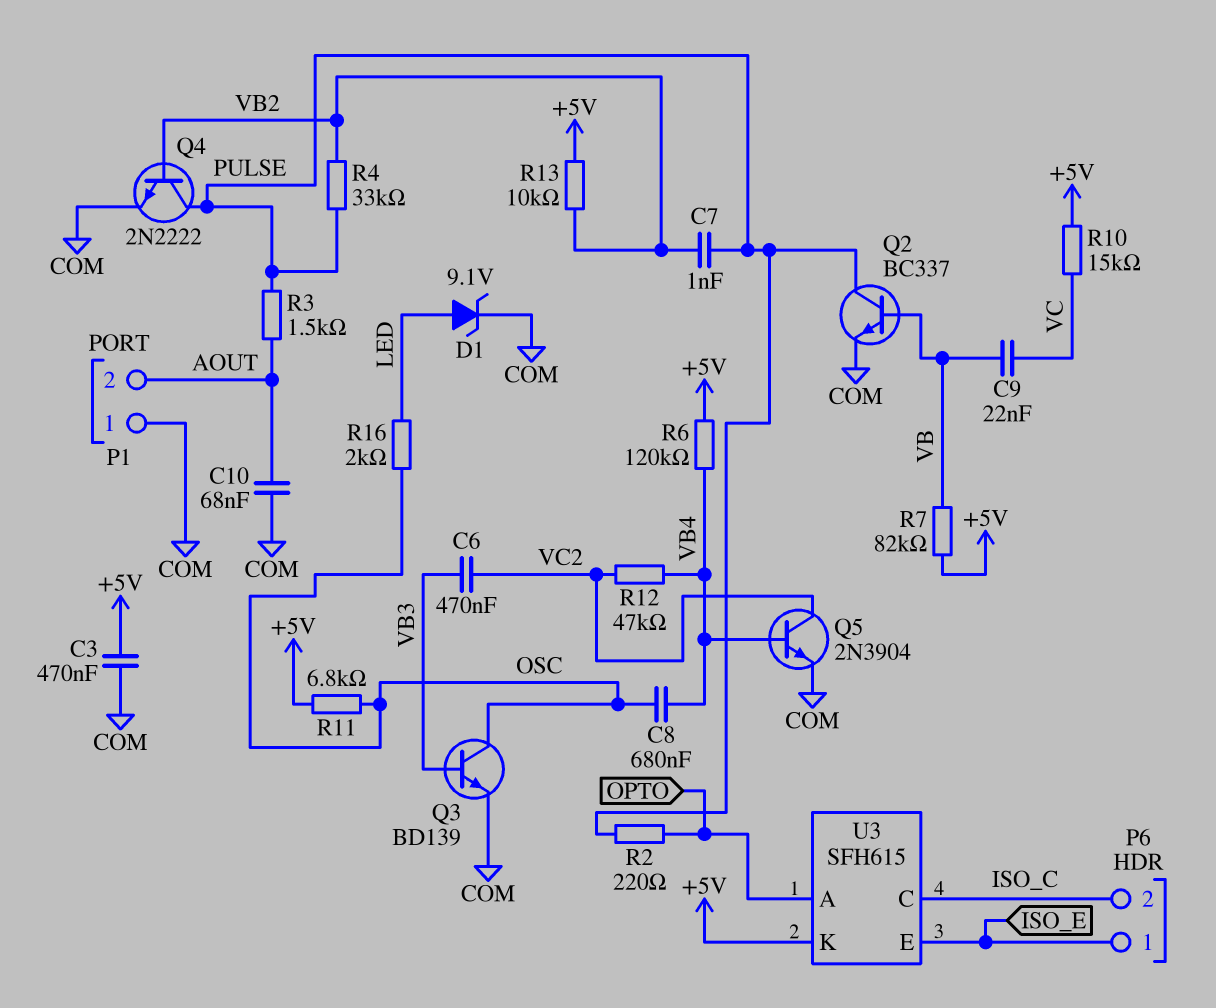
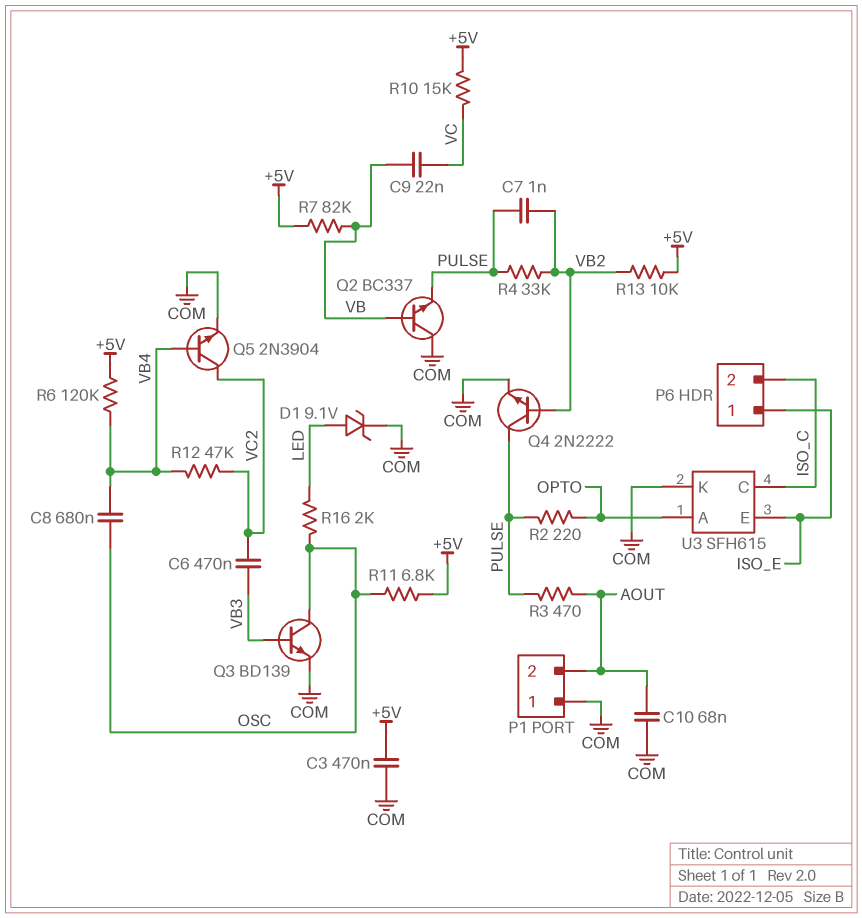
Q2: NPN BC337 (B VB, C PULSE, E COM) -> NPN BC337 (B VB, C COM, E PULSE)
R3: 1.5k (AOUT, PULSE) -> 470 (AOUT, PULSE)
U3 pin K: +5V -> COM

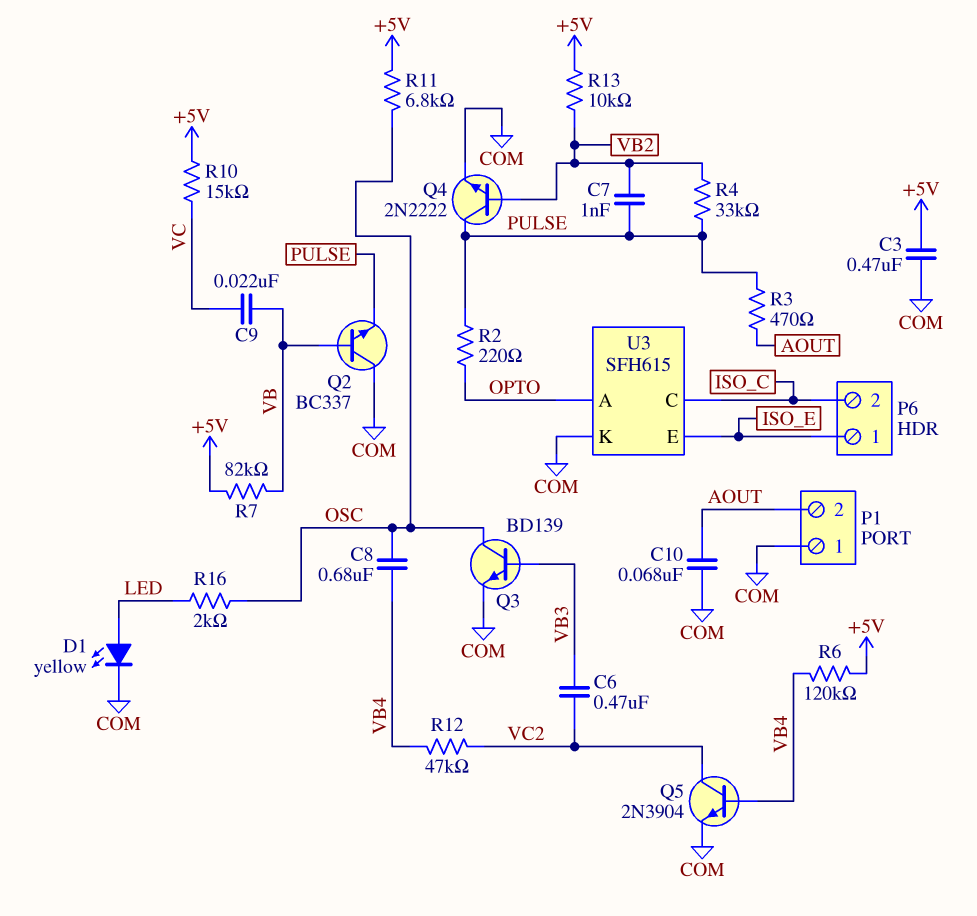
D1: zener 9.1V (A LED, K COM) -> LED yellow (A LED, K COM)

